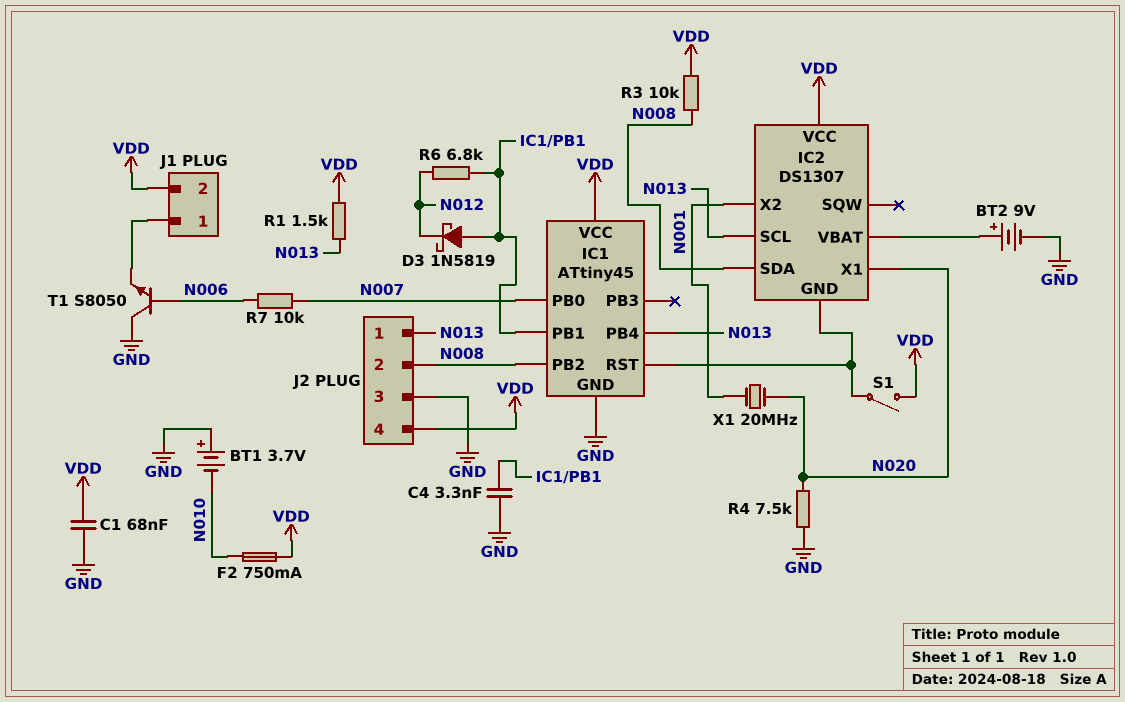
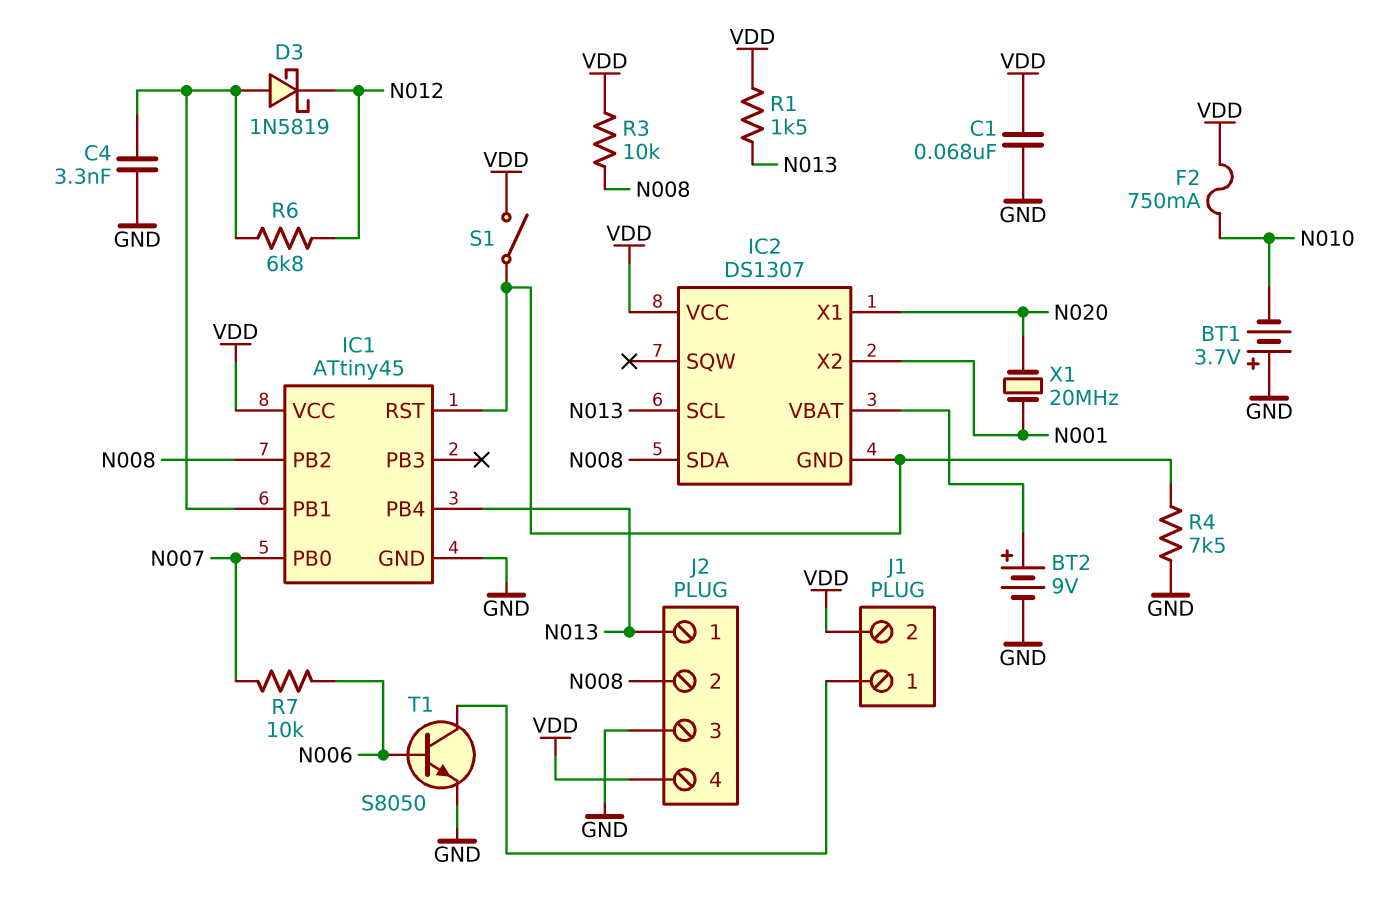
R4: 7.5k (GND, N020) -> 7.5k (GND, IC1/RST)
T1: NPN S8050 (B N006, C GND, E J1/1) -> NPN S8050 (B N006, C J1/1, E GND)

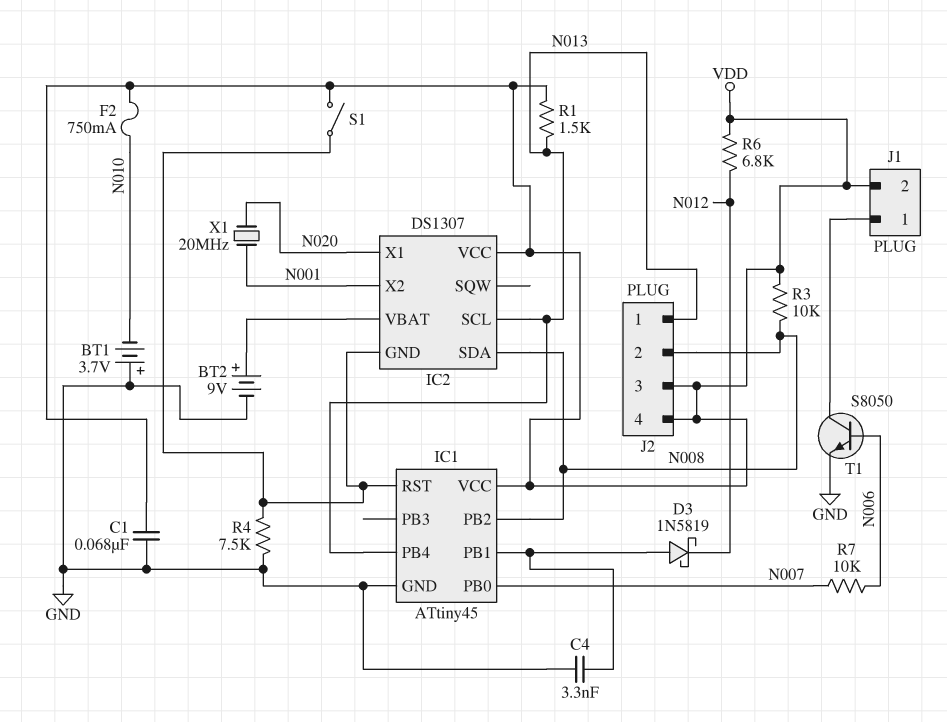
J2 pin 3: GND -> VDD
R6: 6.8k (IC1/PB1, N012) -> 6.8k (N012, VDD)

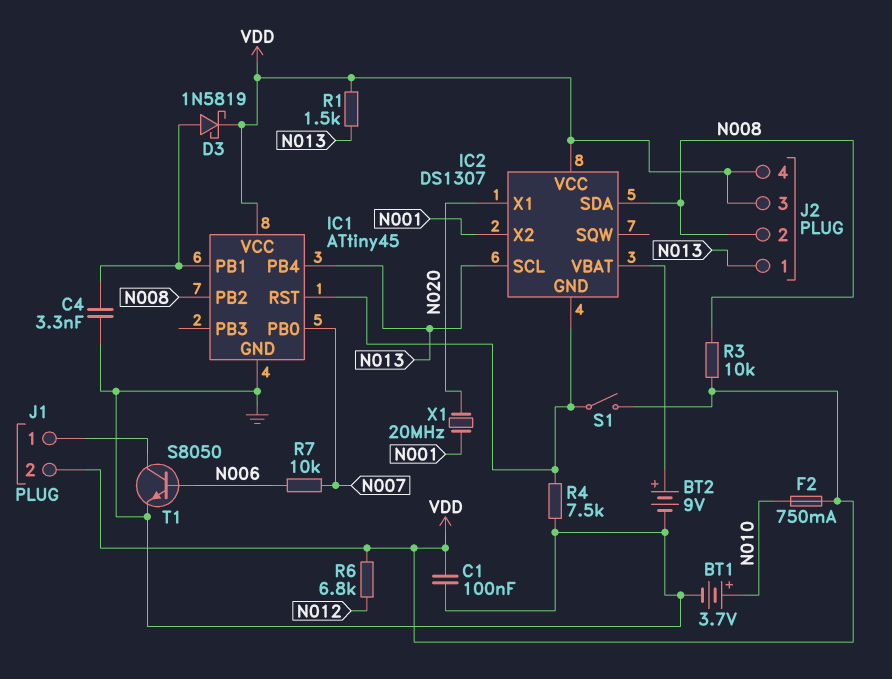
BT1: 3.7V (plus GND, minus N010) -> 3.7V (plus N010, minus GND)
C1: 68nF (GND, VDD) -> 100nF (GND, VDD)
D3: schottky 1N5819 (A IC1/PB1, K N012) -> schottky 1N5819 (A IC1/PB1, K VDD)

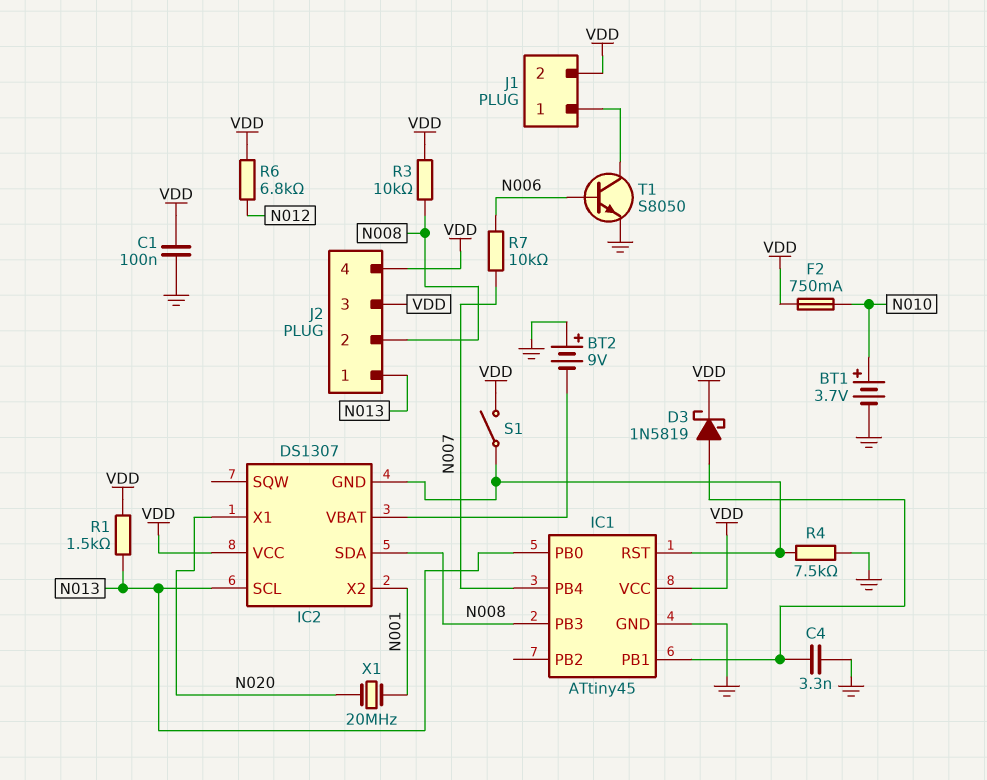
BT2: 9V (plus IC2/VBAT, minus GND) -> 9V (plus GND, minus IC2/VBAT)
IC1 pin PB0: N007 -> N013
IC1 pin PB2: N008 -> none
IC1 pin PB3: none -> N008
IC1 pin PB4: N013 -> N007

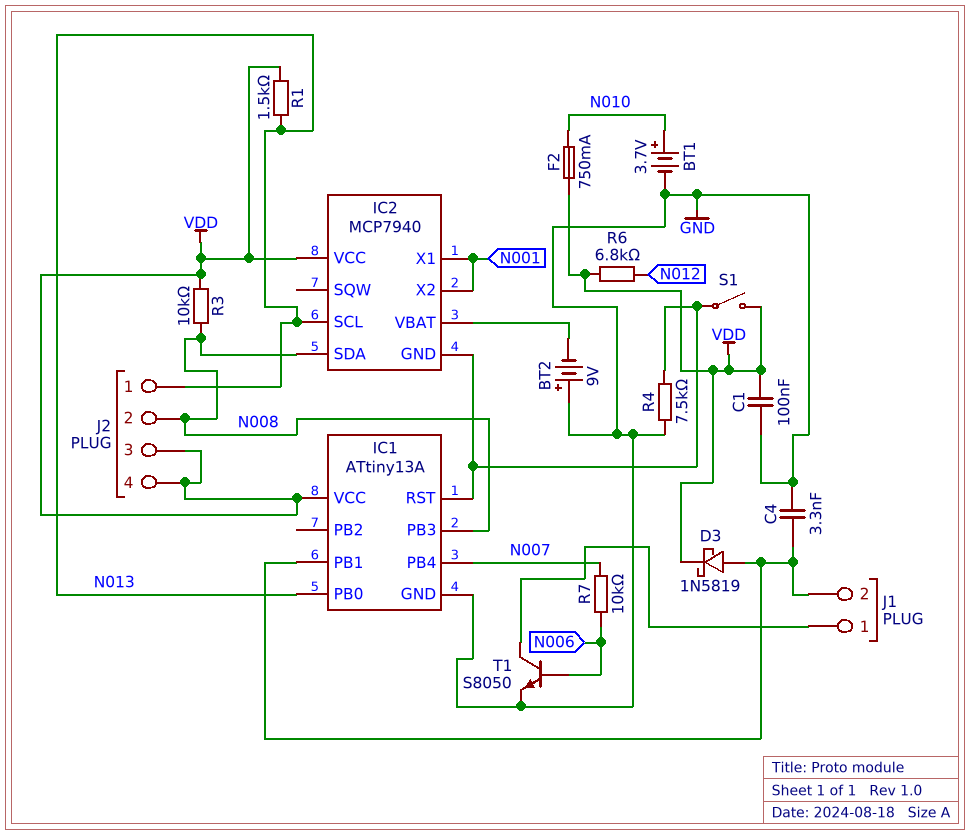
IC1: ATtiny45 -> ATtiny13A
IC2: DS1307 -> MCP7940
IC2 pin X1: N020 -> N001
J1 pin 2: VDD -> IC1/PB1
X1: 20MHz (N001, N020) -> none

